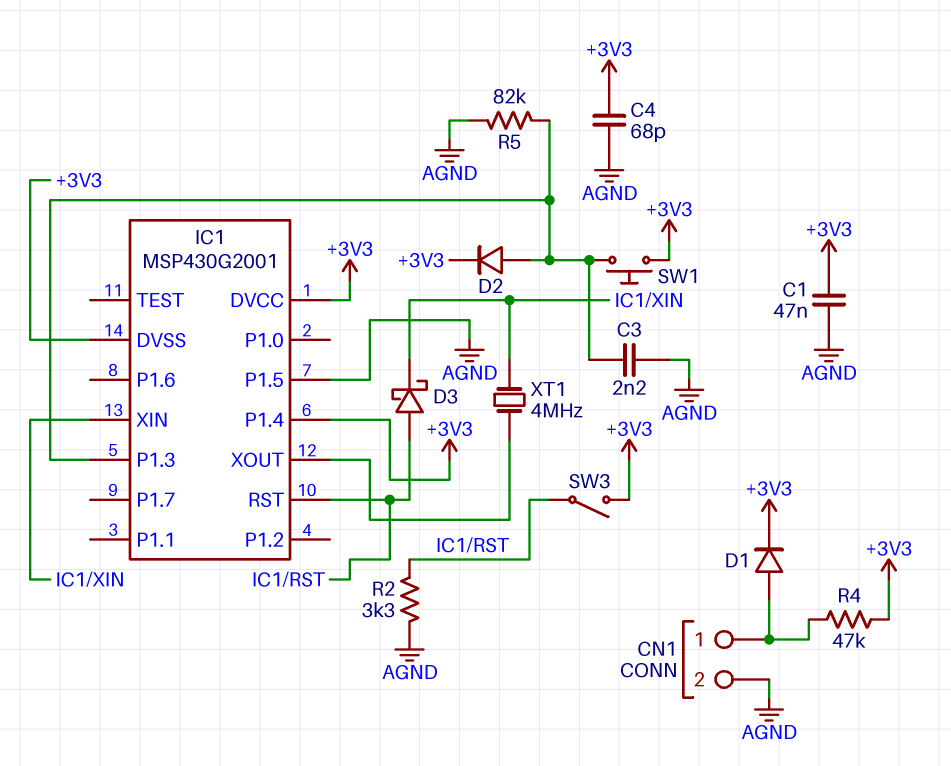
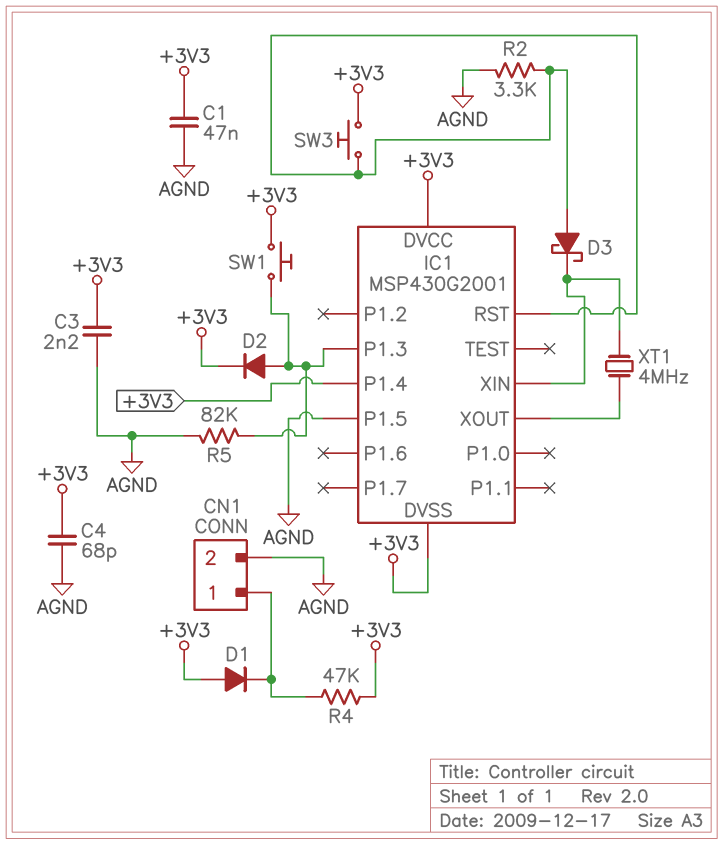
C3: 2.2nF (AGND, IC1/P1.3) -> 2.2nF (+3V3, AGND)
D1: diode (A CN1/1, K +3V3) -> diode (A +3V3, K CN1/1)
SW3: switch (+3V3, IC1/RST) -> button (+3V3, IC1/RST)

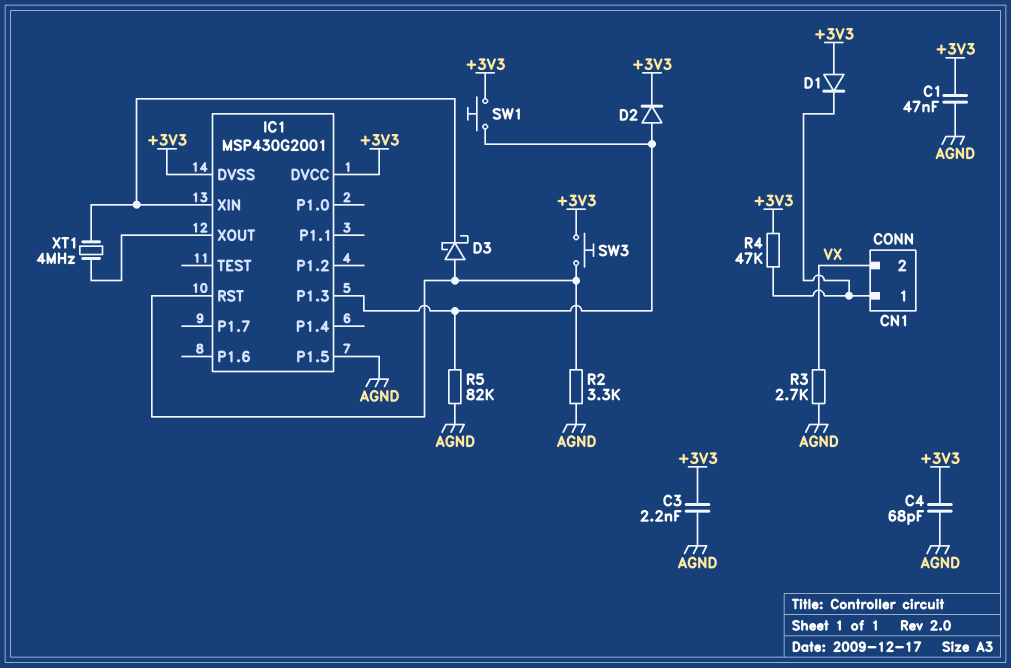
CN1 pin 2: AGND -> VX
IC1 pin P1.4: +3V3 -> none
R3: none -> 2.7k (AGND, VX)

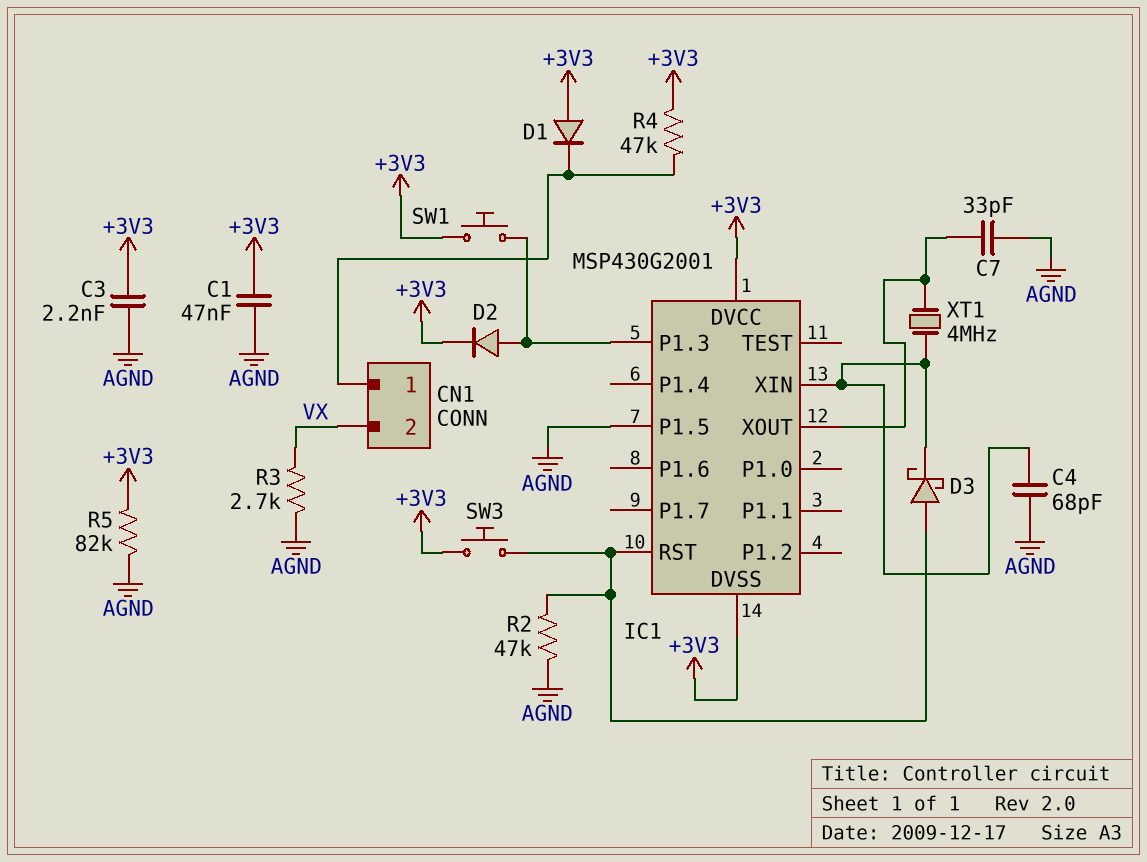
C4: 68pF (+3V3, AGND) -> 68pF (AGND, IC1/XIN)
C7: none -> 33pF (AGND, IC1/XOUT)
R2: 3.3k (AGND, IC1/RST) -> 47k (AGND, IC1/RST)
R5: 82k (AGND, IC1/P1.3) -> 82k (+3V3, AGND)

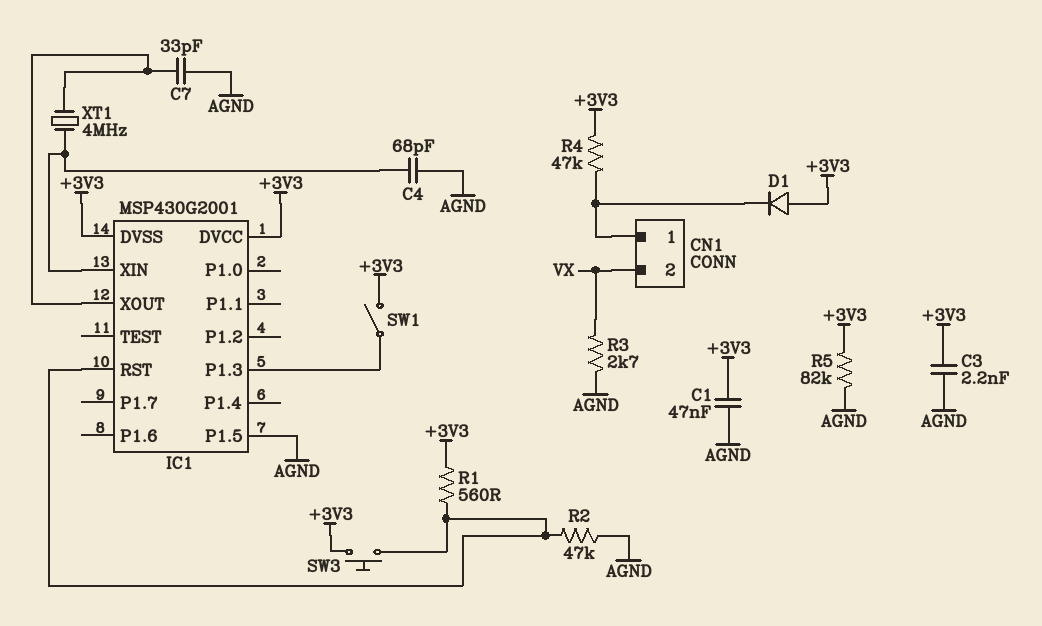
D2: diode (A IC1/P1.3, K +3V3) -> none
D3: schottky (A IC1/RST, K IC1/XIN) -> none
R1: none -> 560 (+3V3, IC1/RST)
SW1: button (+3V3, IC1/P1.3) -> switch (+3V3, IC1/P1.3)

